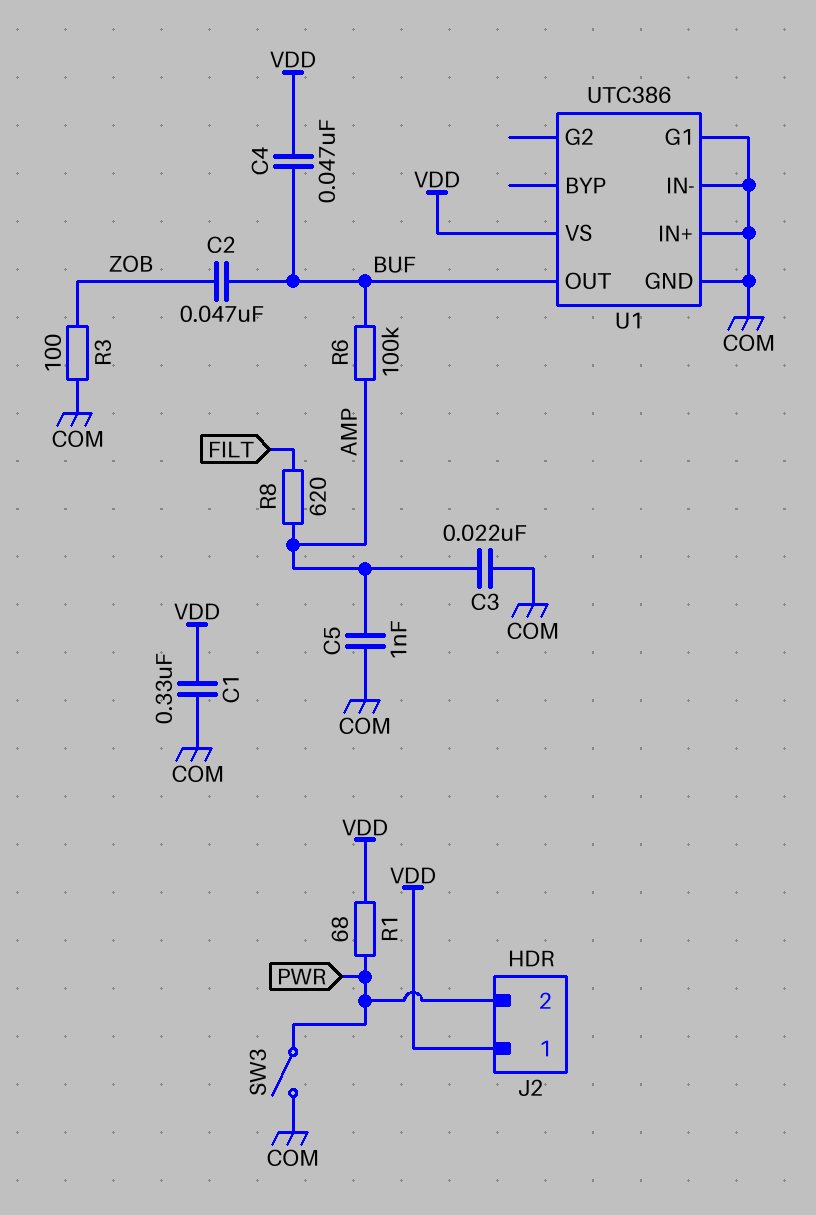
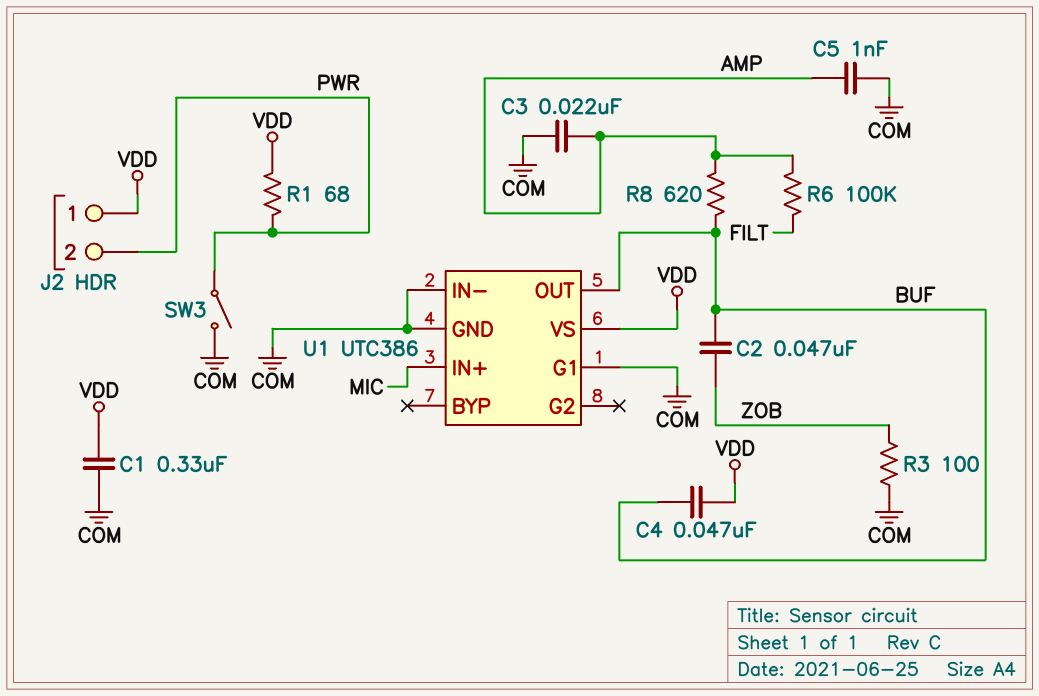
R6: 100k (AMP, BUF) -> 100k (AMP, FILT)
R8: 620 (AMP, FILT) -> 620 (AMP, BUF)
U1 pin IN+: COM -> MIC

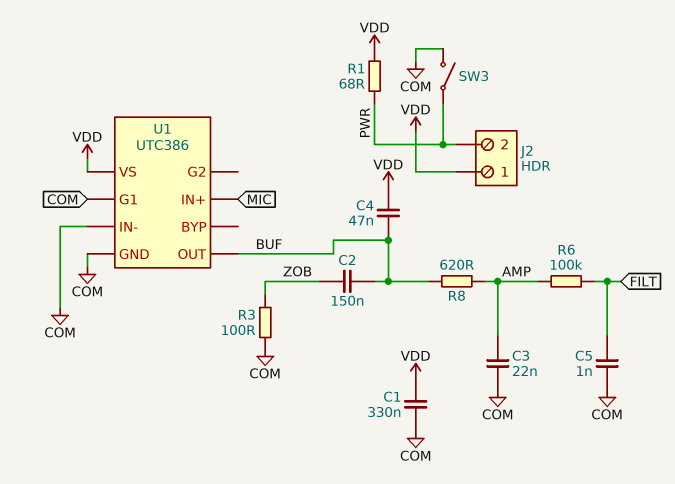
C2: 47nF (BUF, ZOB) -> 150nF (BUF, ZOB)
C5: 1nF (AMP, COM) -> 1nF (COM, FILT)

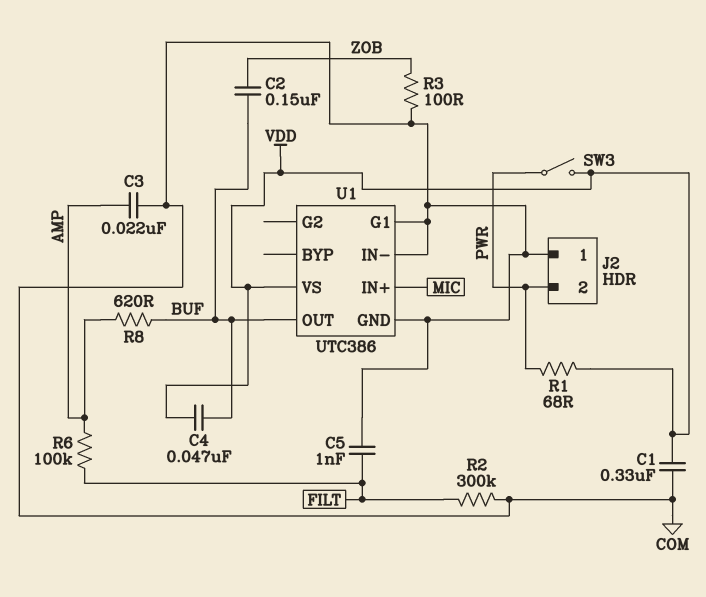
J2 pin 1: VDD -> COM
R2: none -> 300k (COM, FILT)
SW3: switch (COM, PWR) -> switch (PWR, VDD)

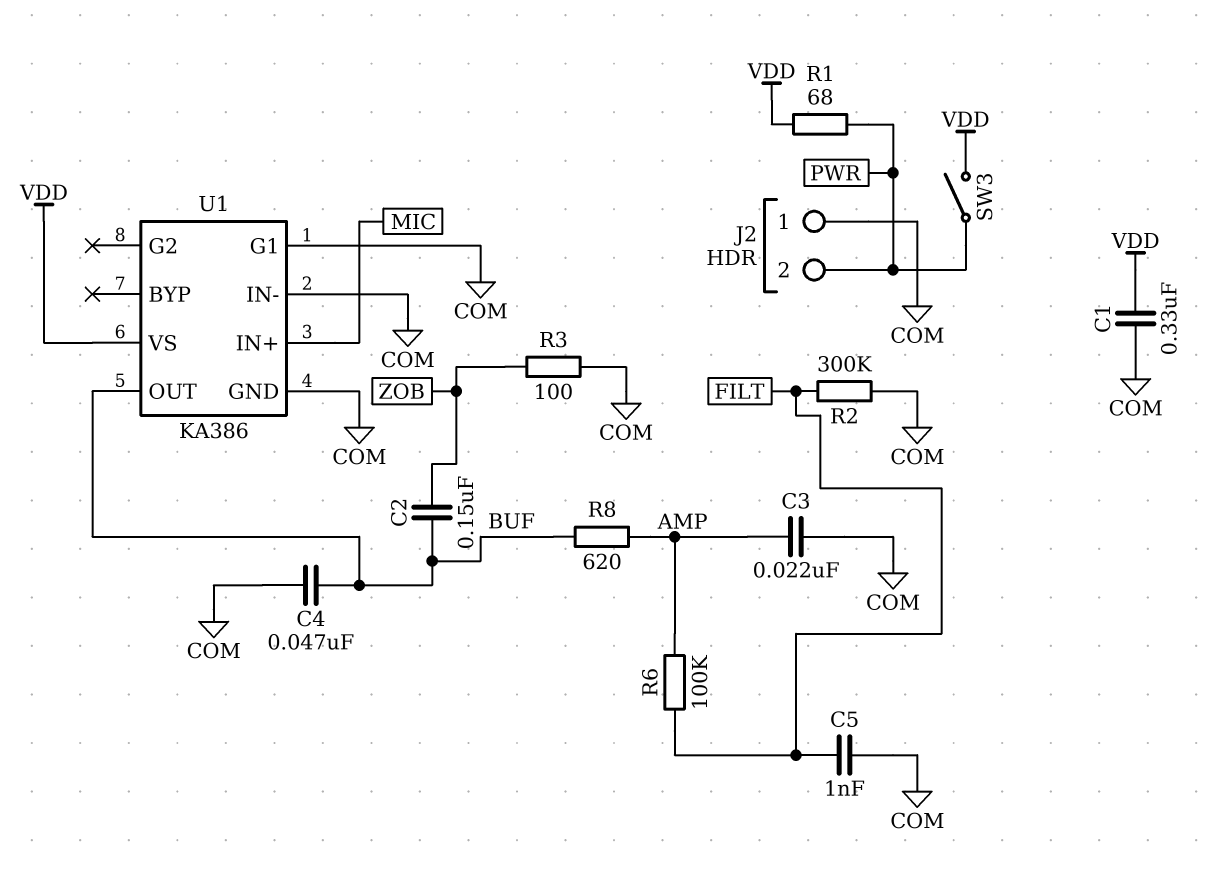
C4: 47nF (BUF, VDD) -> 47nF (BUF, COM)
U1: UTC386 -> KA386

